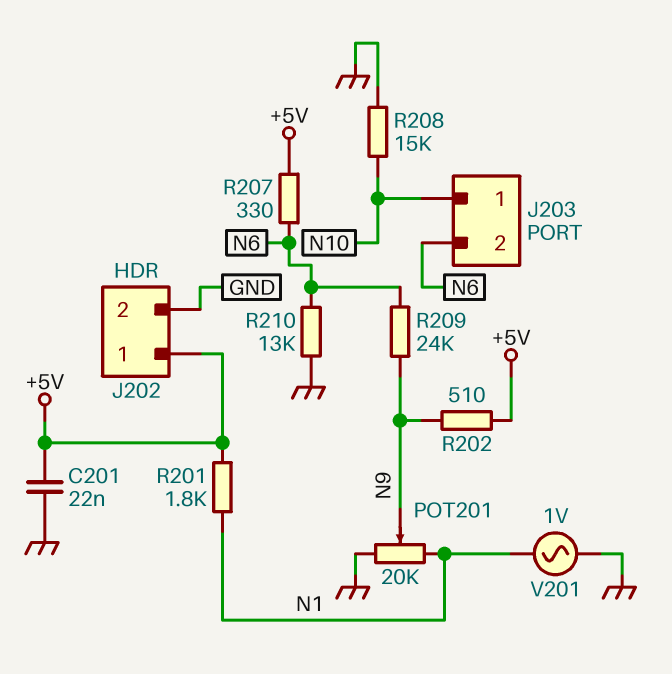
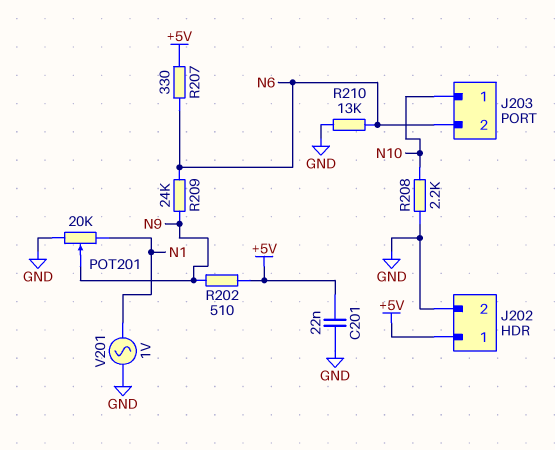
R201: 1.8k (+5V, N1) -> none
R208: 15k (GND, N10) -> 2.2k (GND, N10)

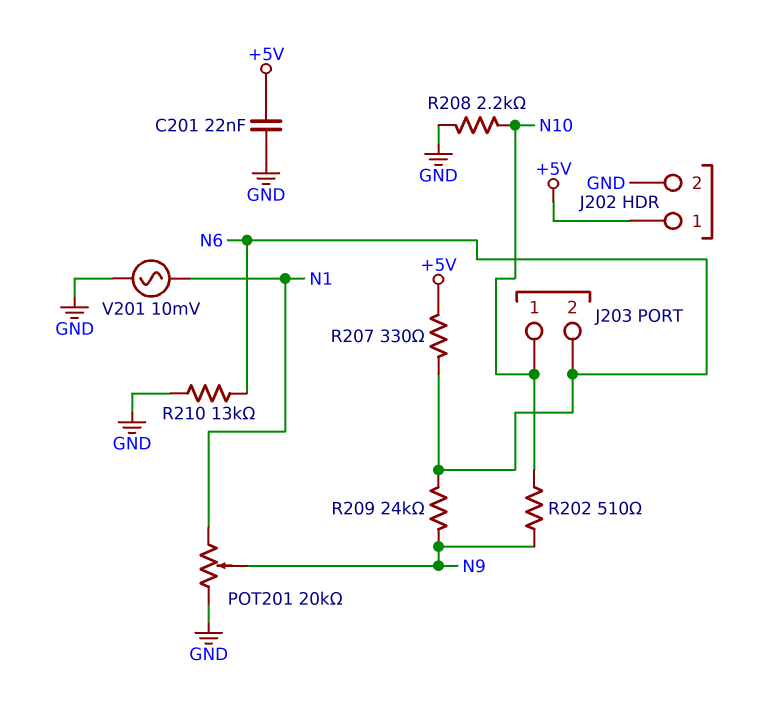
R202: 510 (+5V, N9) -> 510 (N9, N10)
V201: AC 1V (GND, N1) -> AC 10mV (GND, N1)

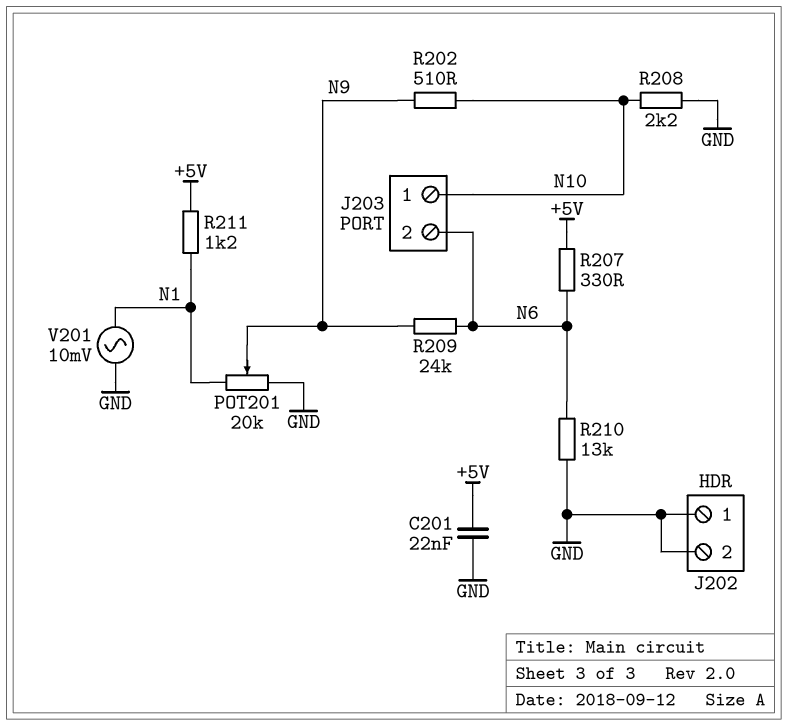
J202 pin 1: +5V -> GND
R211: none -> 1.2k (+5V, N1)

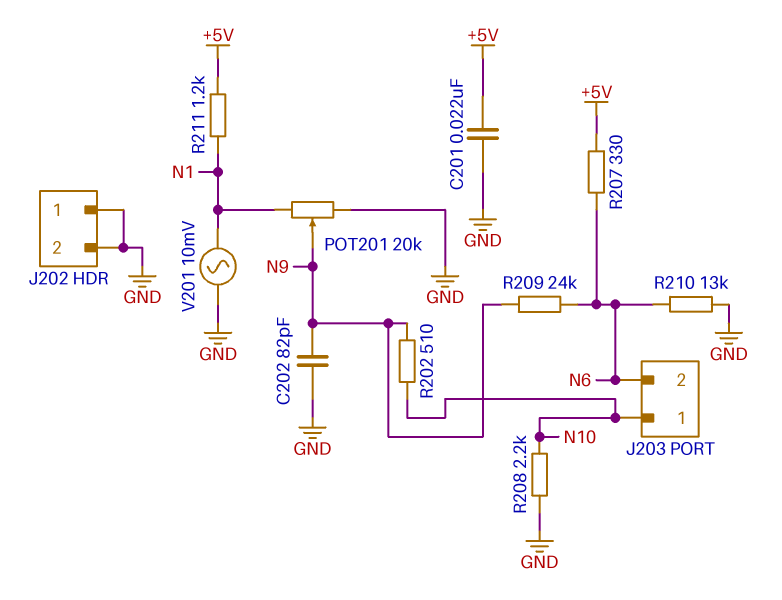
C202: none -> 82pF (GND, N9)

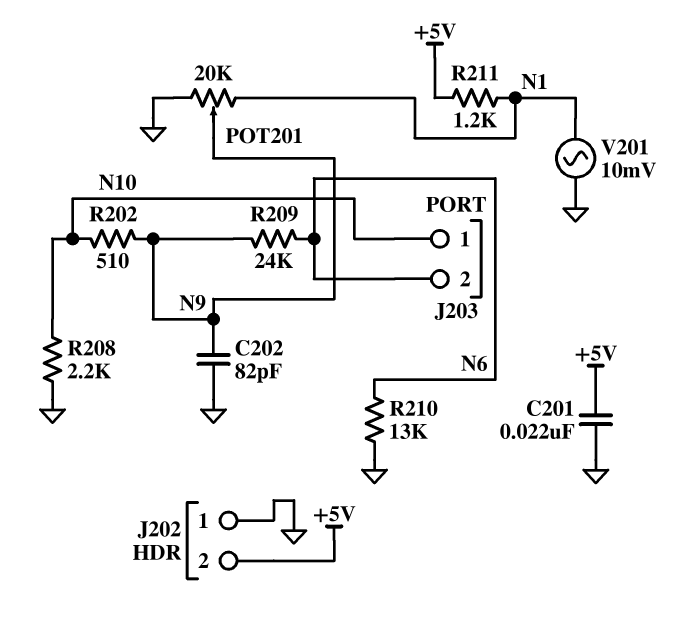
J202 pin 2: GND -> +5V
R207: 330 (+5V, N6) -> none

